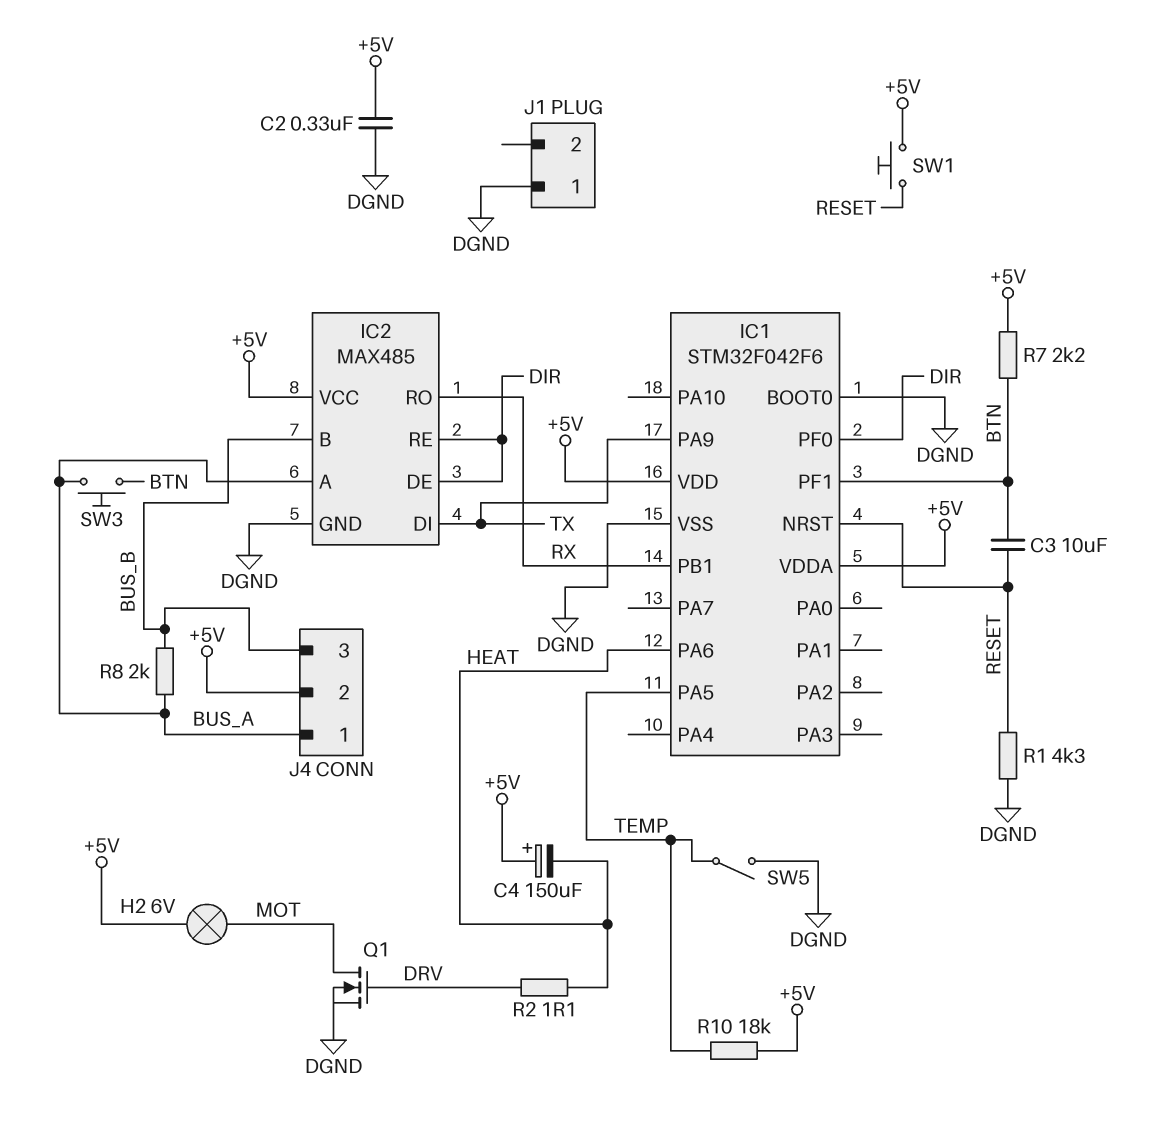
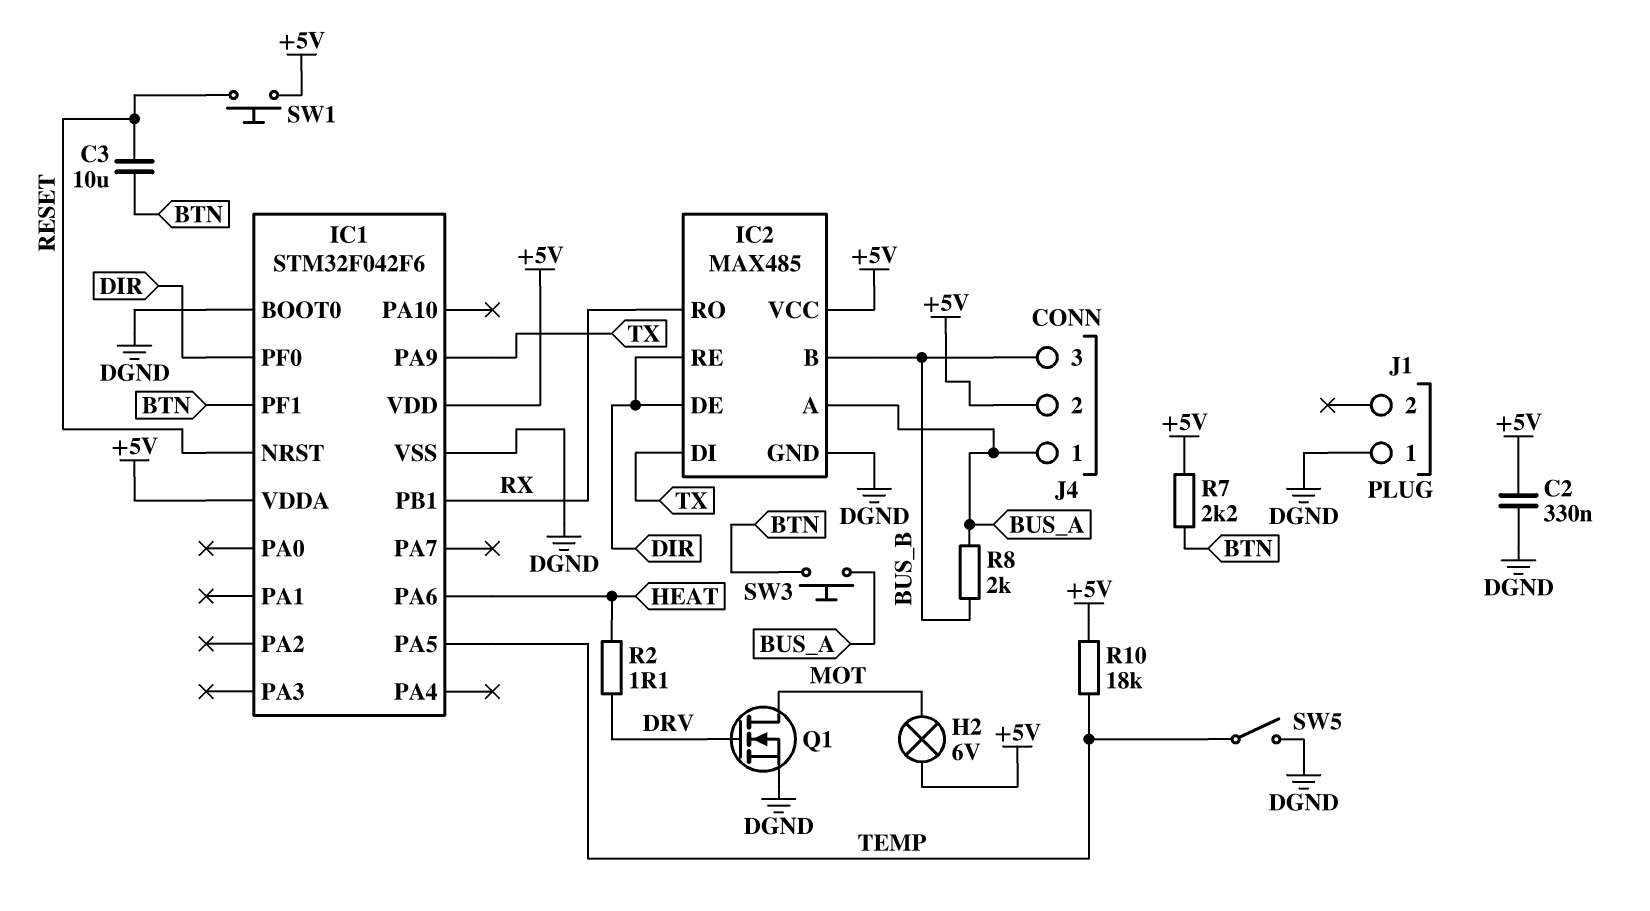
C4: 150uF (plus +5V, minus HEAT) -> none
R1: 4.3k (DGND, RESET) -> none

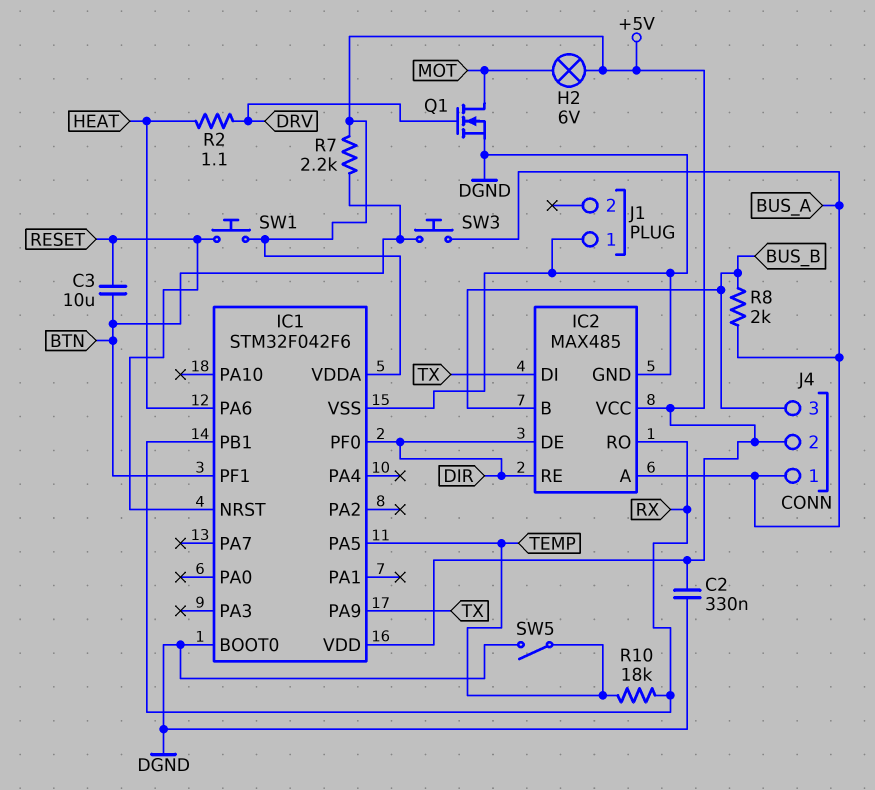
R10: 18k (+5V, TEMP) -> 18k (RX, TEMP)

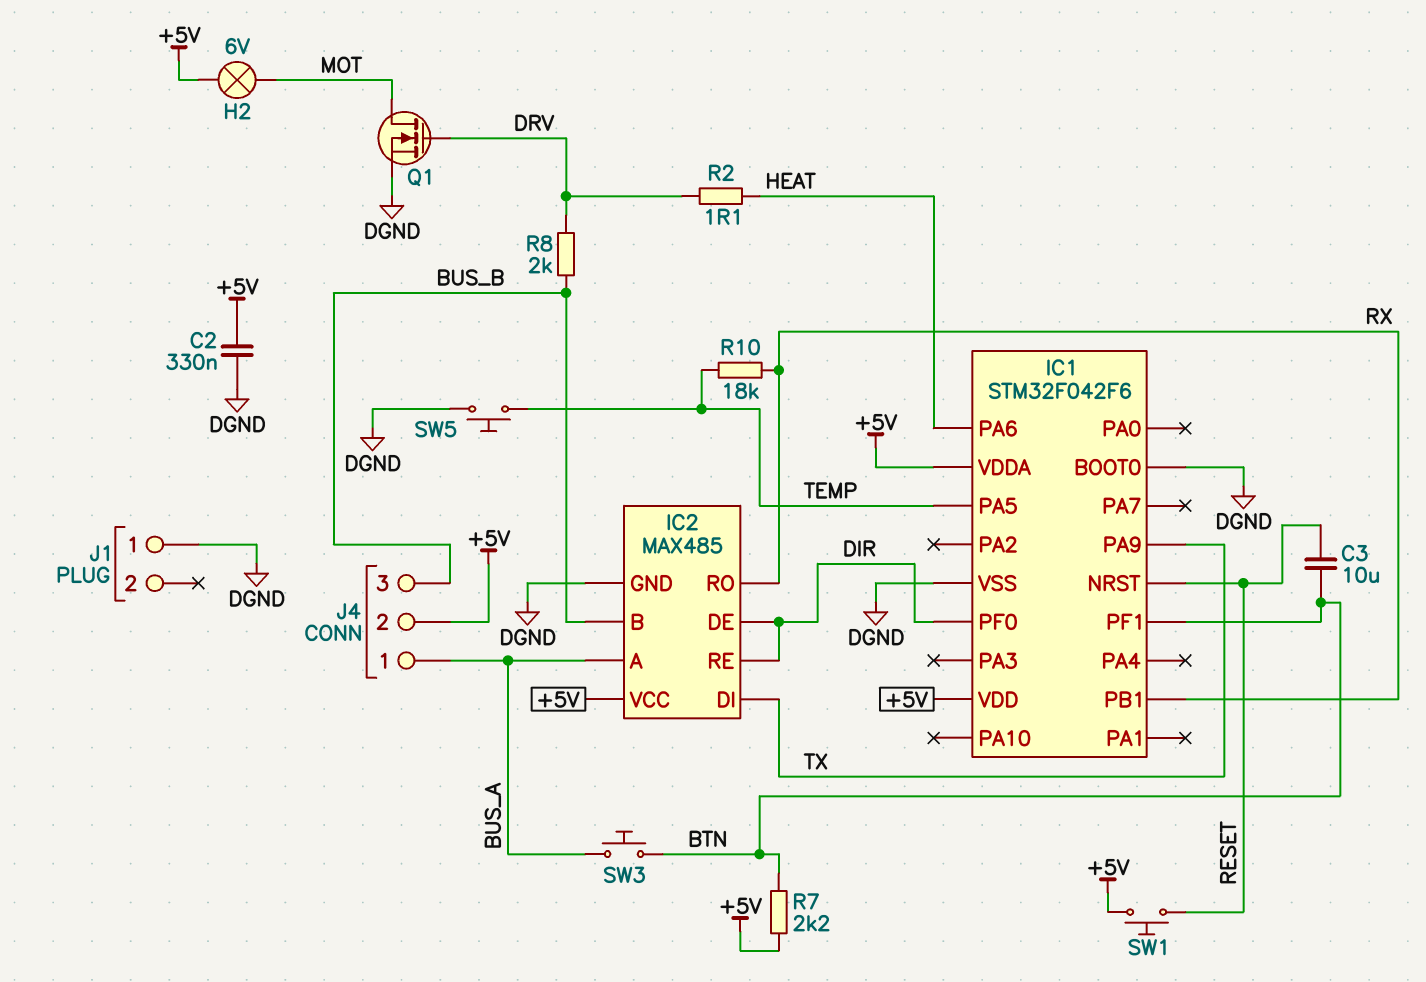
R8: 2k (BUS_A, BUS_B) -> 2k (BUS_B, DRV)
SW5: switch (DGND, TEMP) -> button (DGND, TEMP)

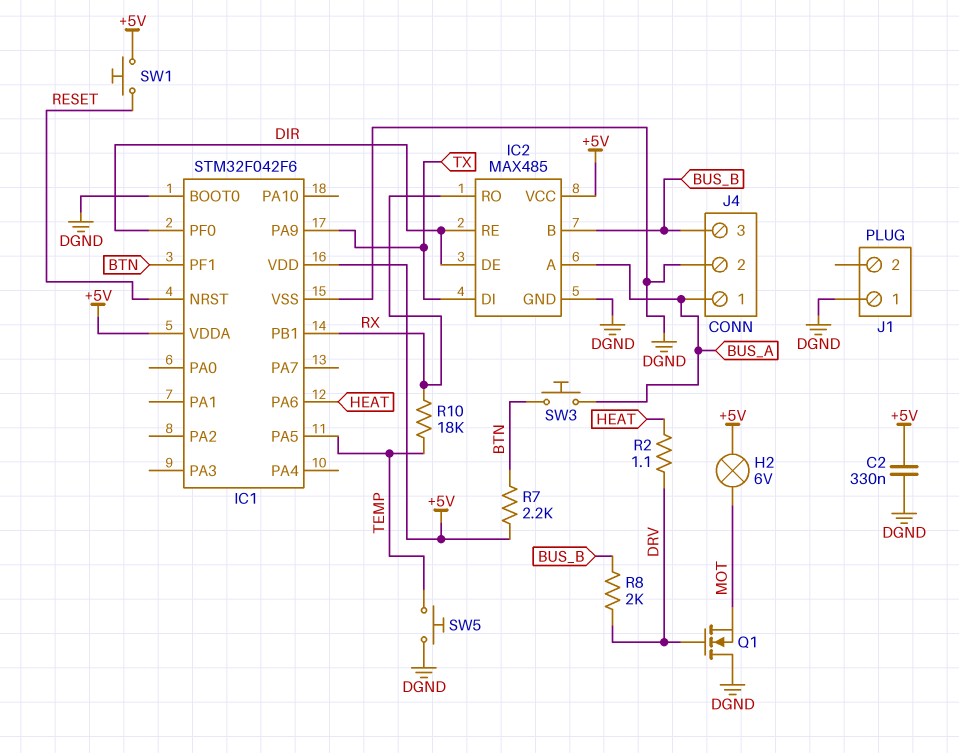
C3: 10uF (BTN, RESET) -> none
J4 pin 2: +5V -> DGND
Q1: NMOS (G DRV, D MOT, S DGND) -> NMOS (G DRV, D DGND, S MOT)

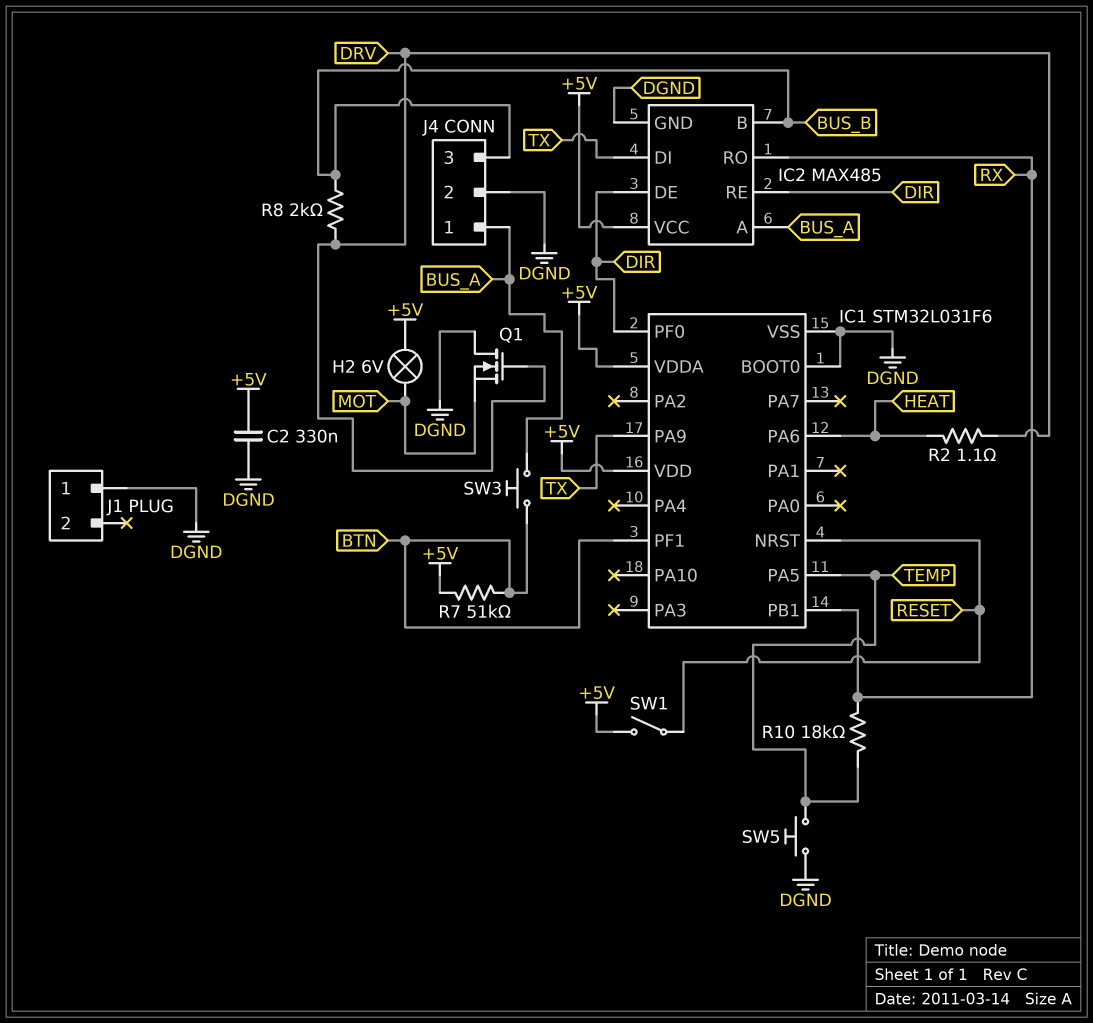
IC1: STM32F042F6 -> STM32L031F6
R7: 2.2k (+5V, BTN) -> 51k (+5V, BTN)
SW1: button (+5V, RESET) -> switch (+5V, RESET)

